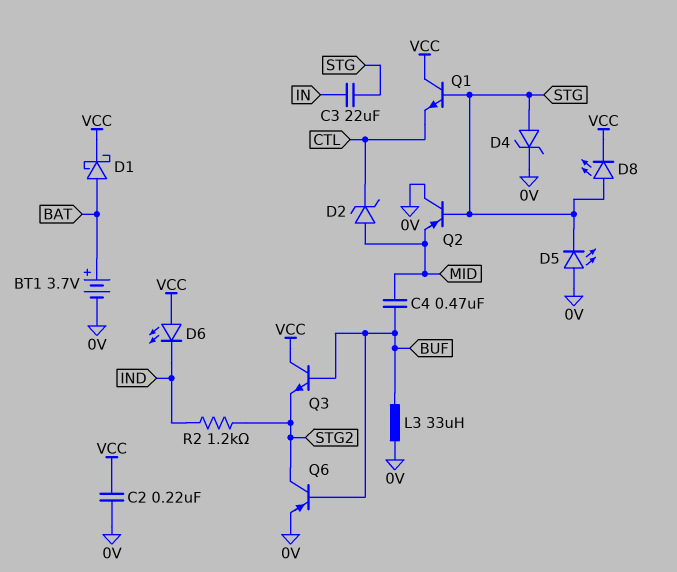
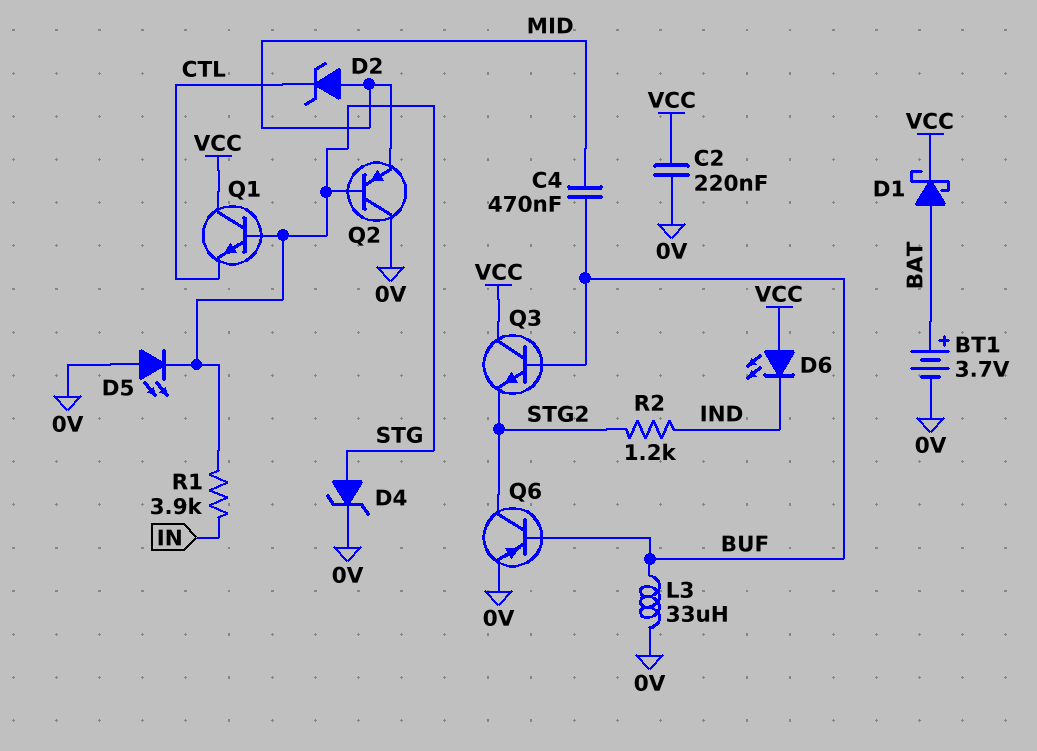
C3: 22uF (IN, STG) -> none
D8: LED (A STG, K VCC) -> none
R1: none -> 3.9k (IN, STG)

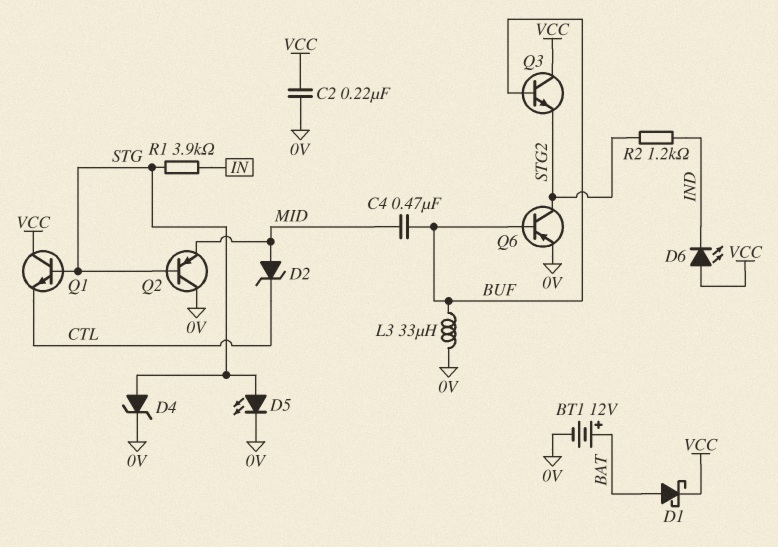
BT1: 3.7V (plus BAT, minus 0V) -> 12V (plus BAT, minus 0V)
D5: LED (A 0V, K STG) -> LED (A STG, K 0V)

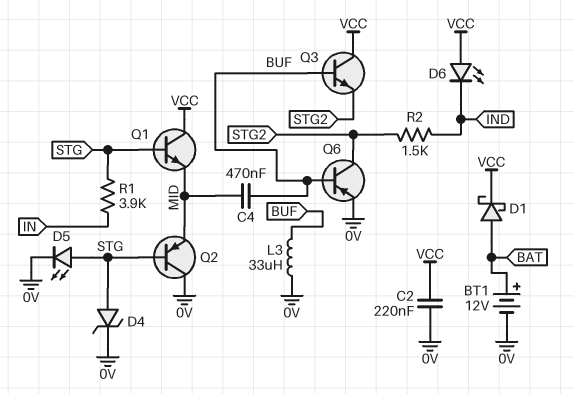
D2: zener (A MID, K CTL) -> none
Q1: NPN (B STG, C VCC, E CTL) -> NPN (B STG, C VCC, E MID)
R2: 1.2k (IND, STG2) -> 1.5k (IND, STG2)

